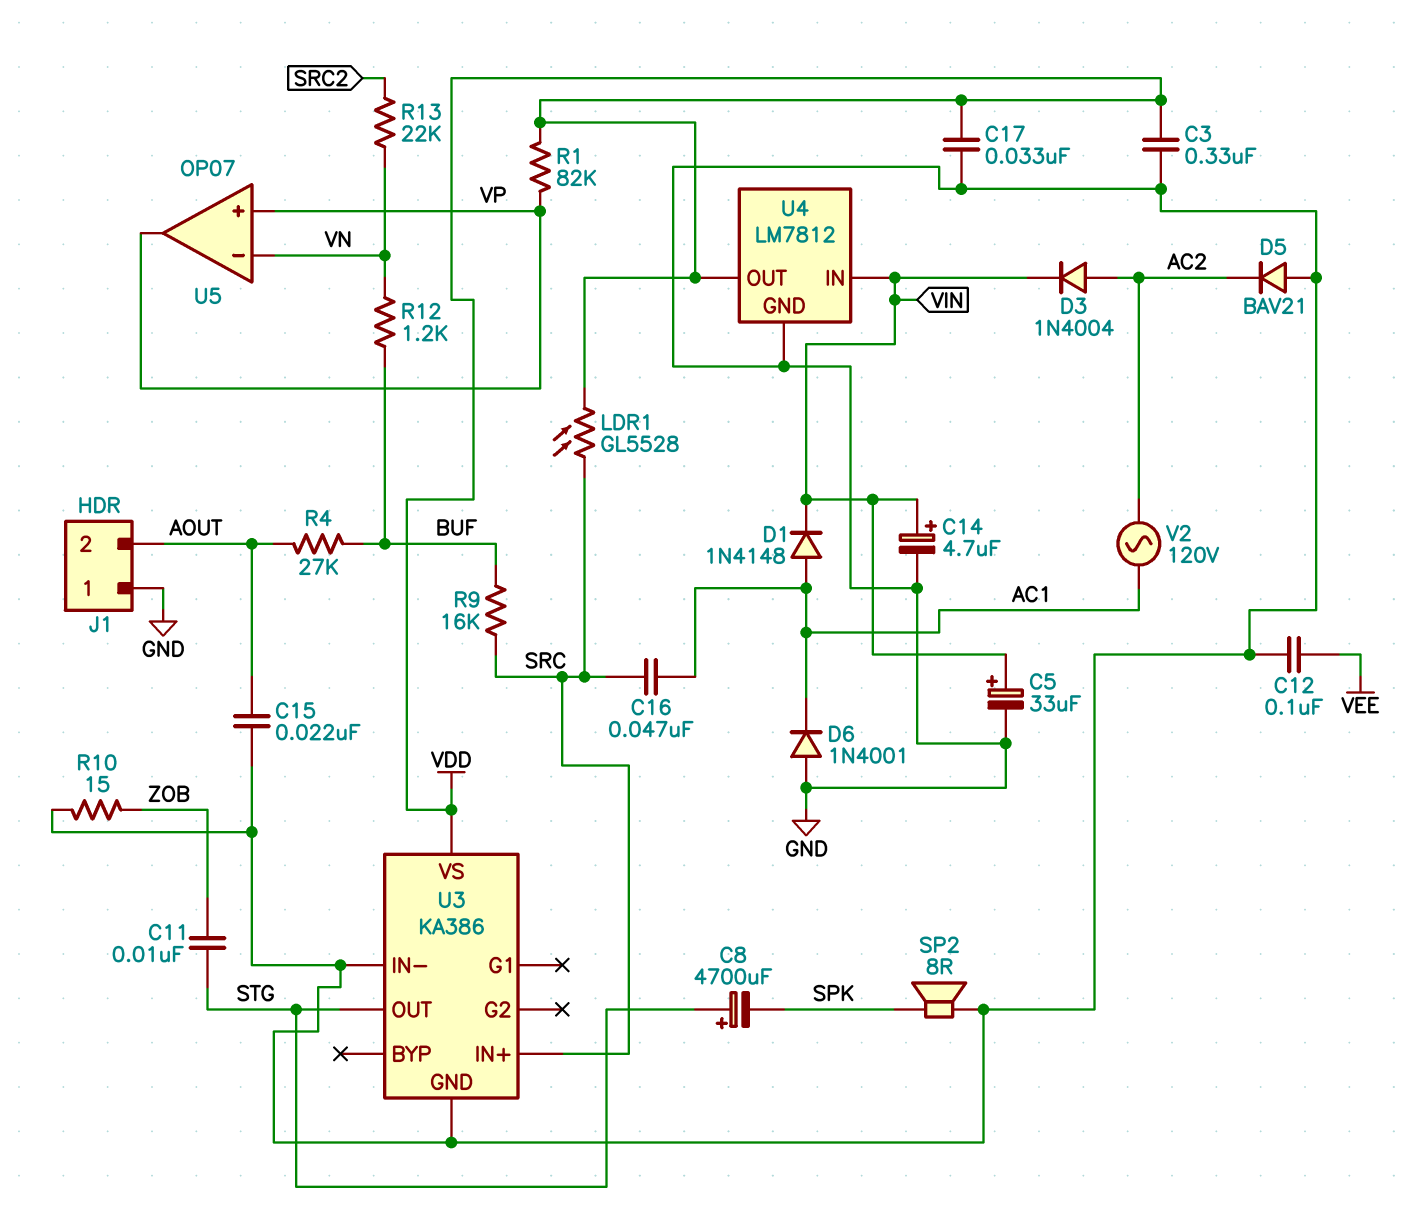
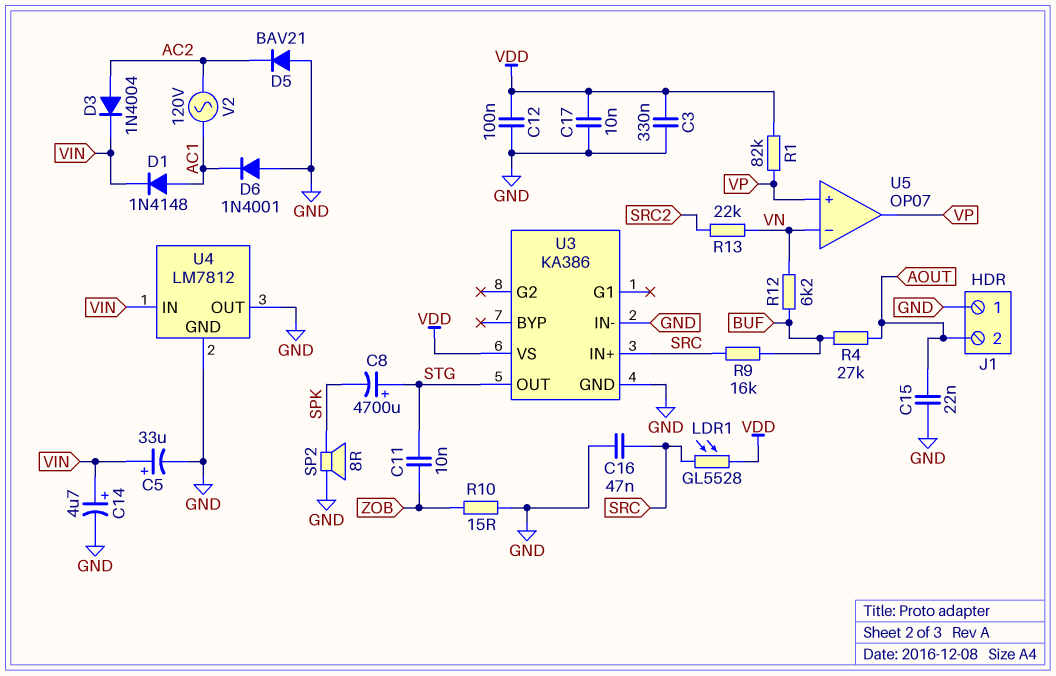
C12: 100nF (GND, VEE) -> 100nF (GND, VDD)
C16: 47nF (AC1, SRC) -> 47nF (GND, SRC)
C17: 33nF (GND, VDD) -> 10nF (GND, VDD)
R12: 1.2k (BUF, VN) -> 6.2k (BUF, VN)
U4 pin OUT: VDD -> GND

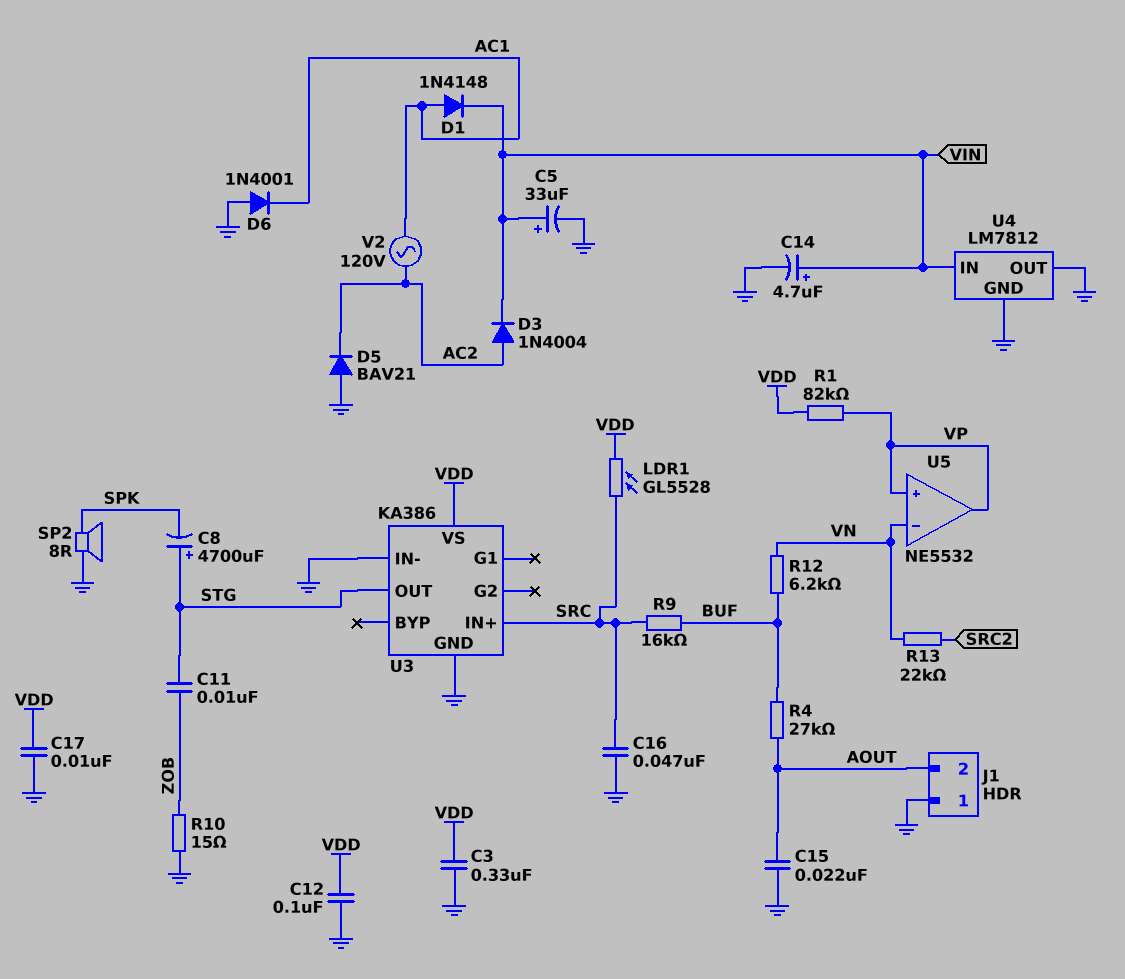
U5: OP07 -> NE5532

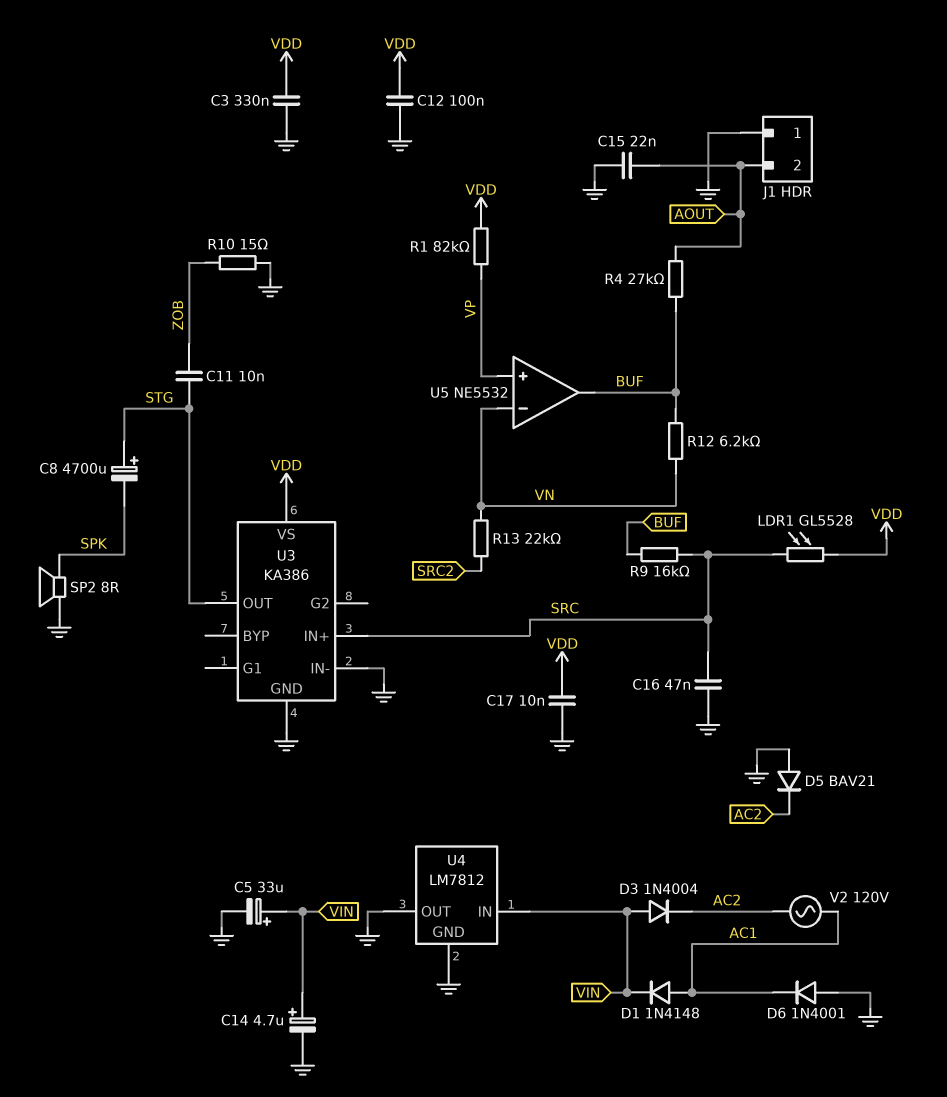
D3: diode 1N4004 (A AC2, K VIN) -> diode 1N4004 (A VIN, K AC2)
U5 pin out: VP -> BUF

